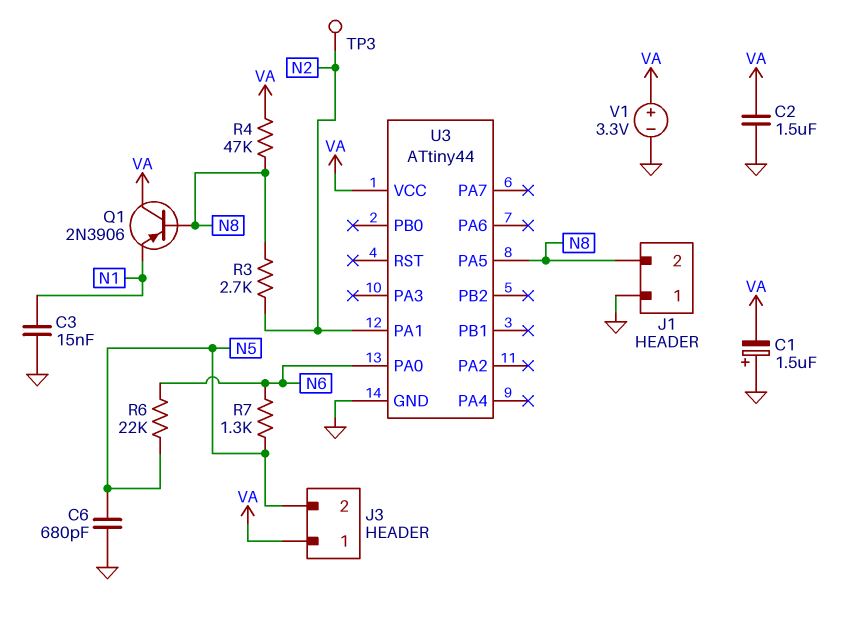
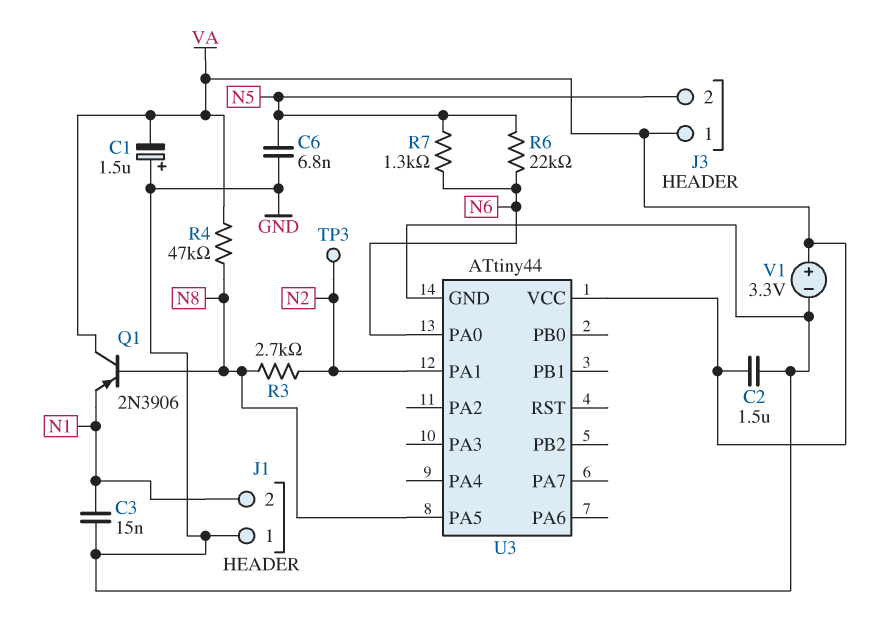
C6: 680pF (GND, N5) -> 6.8nF (GND, N5)
J1 pin 2: N8 -> N1

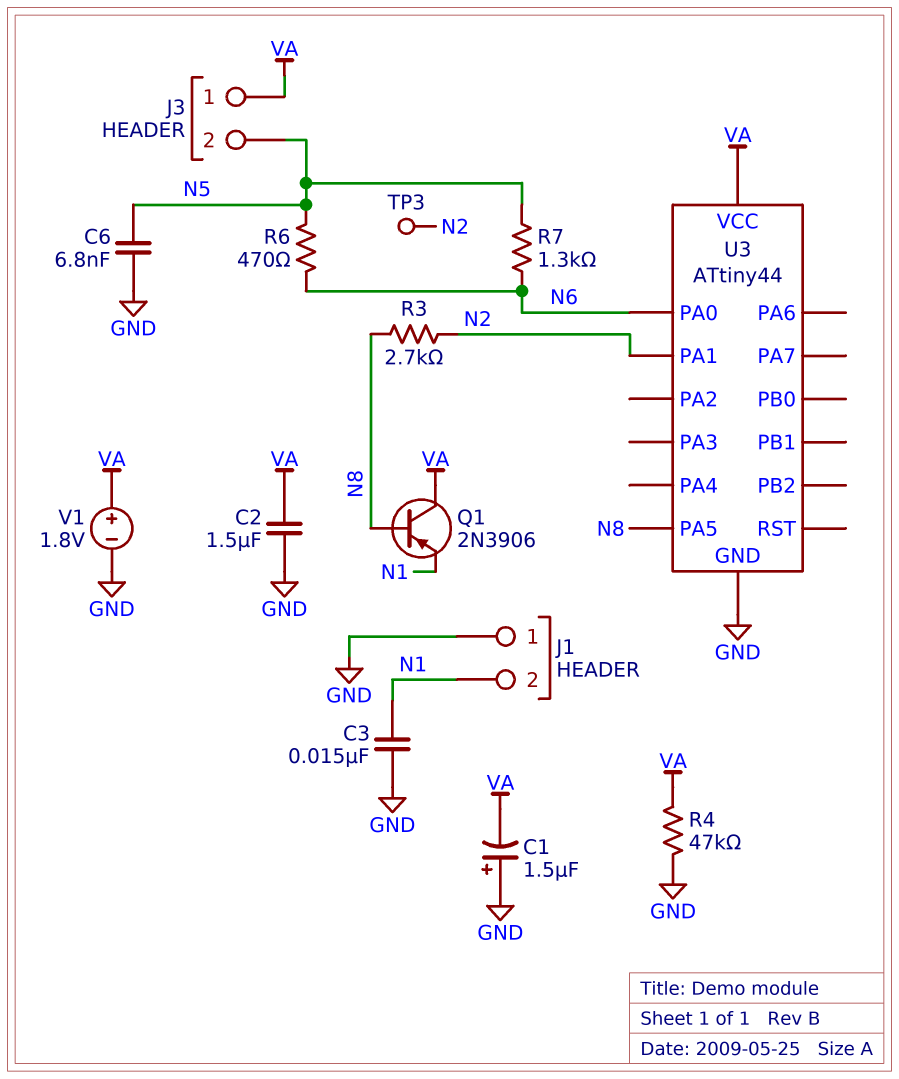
R4: 47k (N8, VA) -> 47k (GND, VA)
R6: 22k (N5, N6) -> 470 (N5, N6)
V1: 3.3V (plus VA, minus GND) -> 1.8V (plus VA, minus GND)

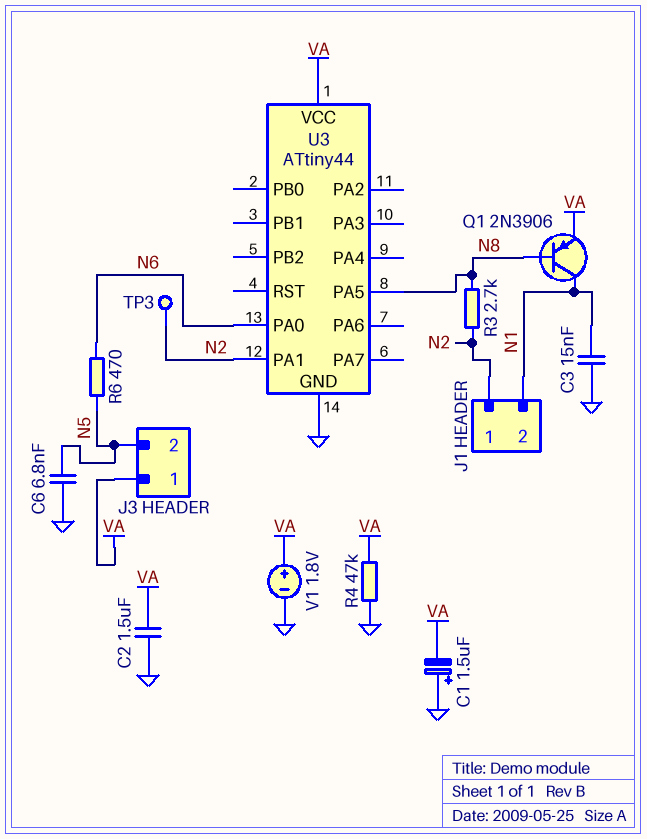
J1 pin 1: GND -> N2
Q1: PNP 2N3906 (B N8, C VA, E N1) -> PNP 2N3906 (B N8, C N1, E VA)
R7: 1.3k (N5, N6) -> none

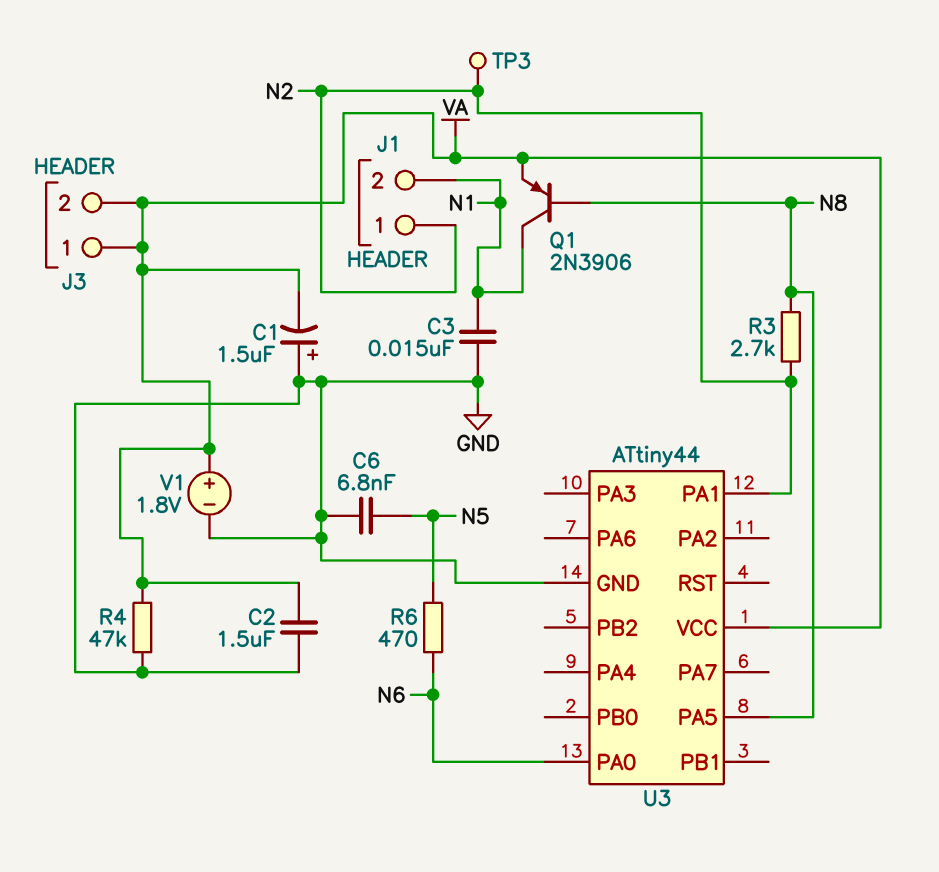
J3 pin 2: N5 -> VA

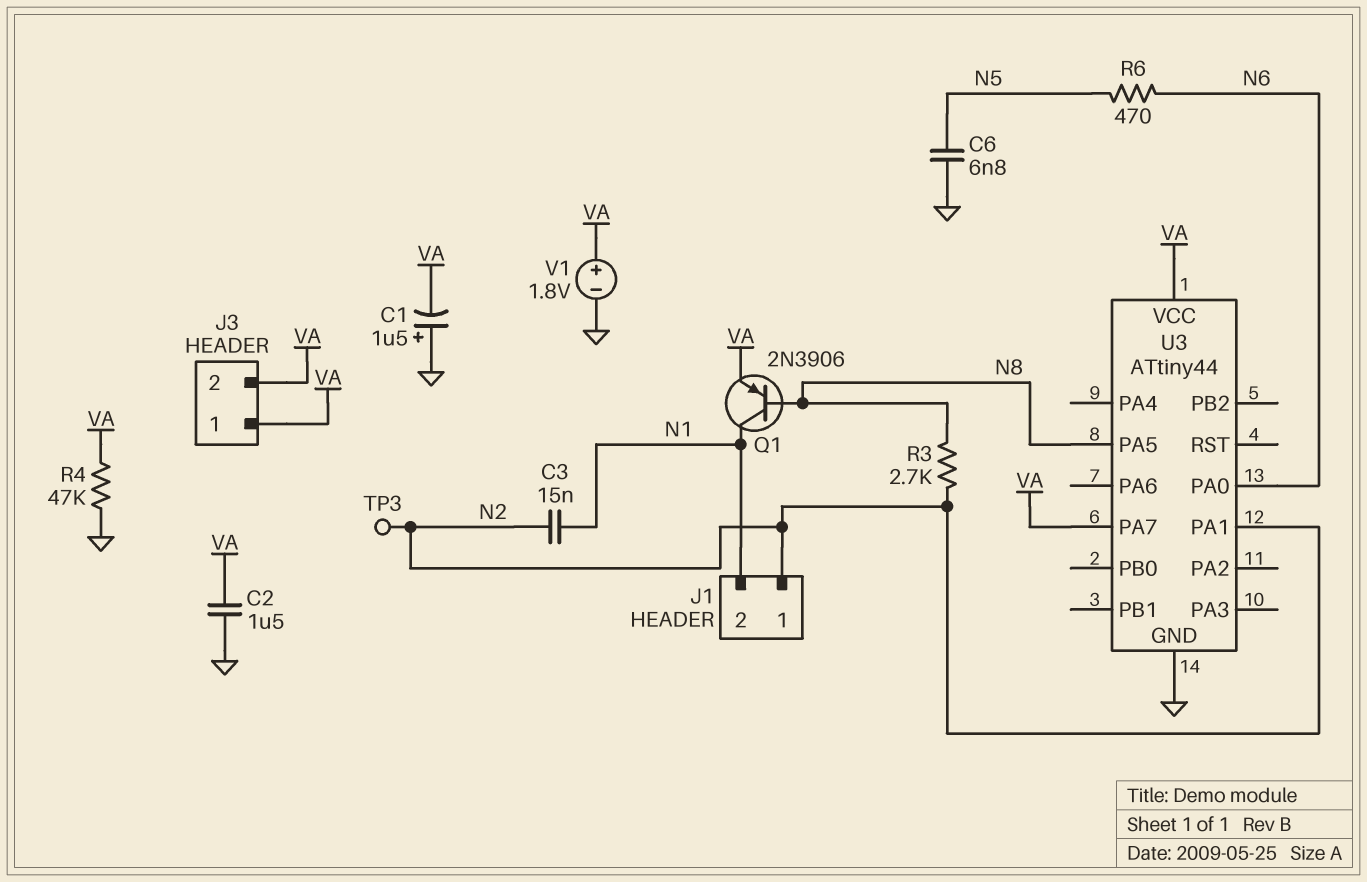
C3: 15nF (GND, N1) -> 15nF (N1, N2)
U3 pin PA7: none -> VA

